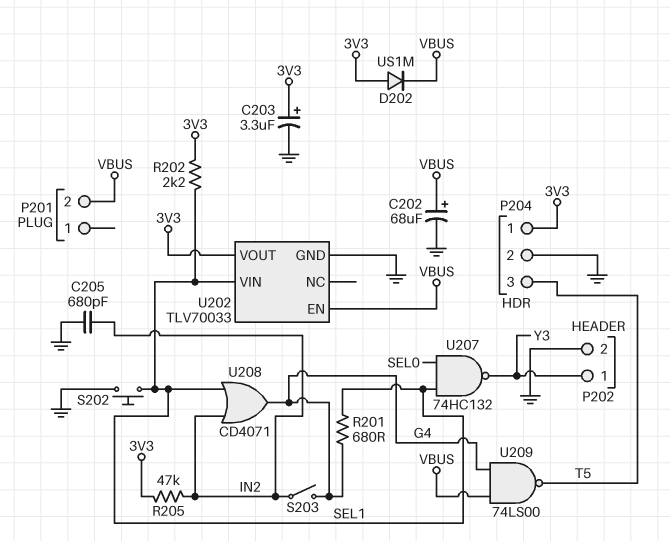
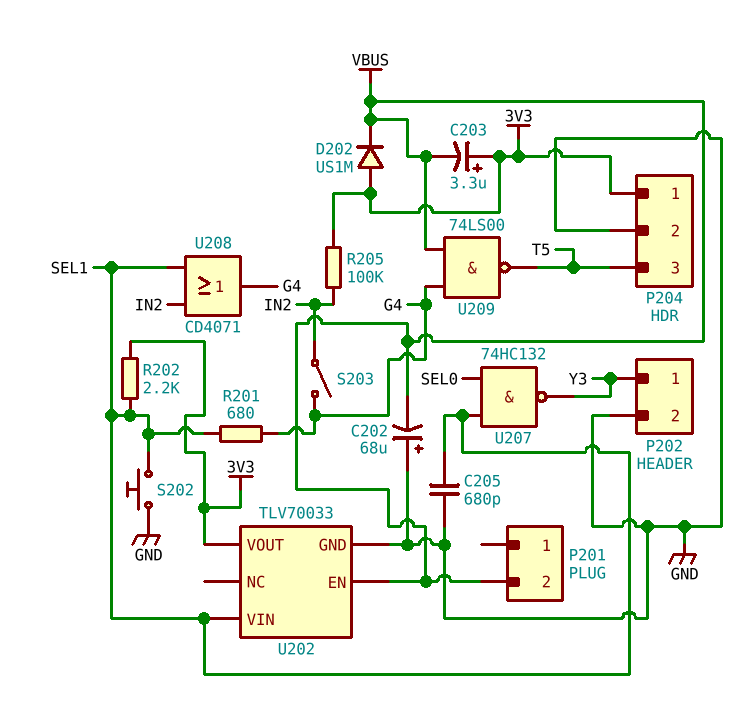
C202: 68uF (plus VBUS, minus GND) -> 68uF (plus GND, minus VBUS)
C203: 3.3uF (plus 3V3, minus GND) -> 3.3uF (plus 3V3, minus VBUS)
C205: 680pF (GND, IN2) -> 680pF (GND, SEL1)
R205: 47k (3V3, IN2) -> 100k (3V3, IN2)

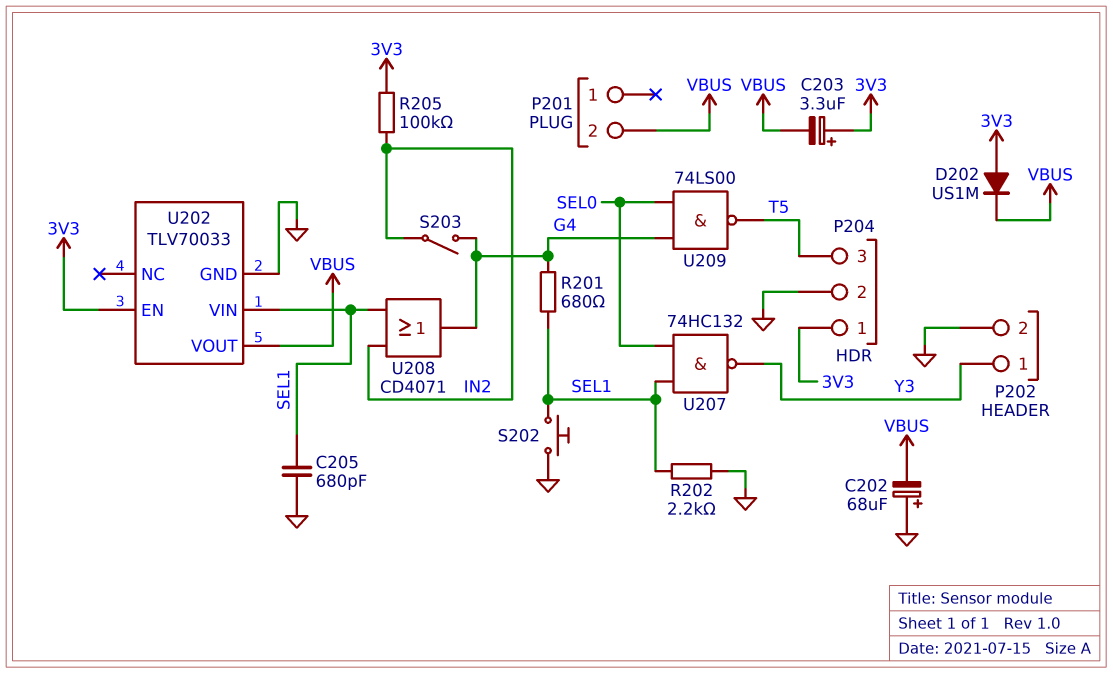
R202: 2.2k (3V3, SEL1) -> 2.2k (GND, SEL1)
U202 pin EN: VBUS -> 3V3
U202 pin VOUT: 3V3 -> VBUS
U209: NAND 74LS00 (in G4, in VBUS, out T5) -> NAND 74LS00 (in G4, in SEL0, out T5)

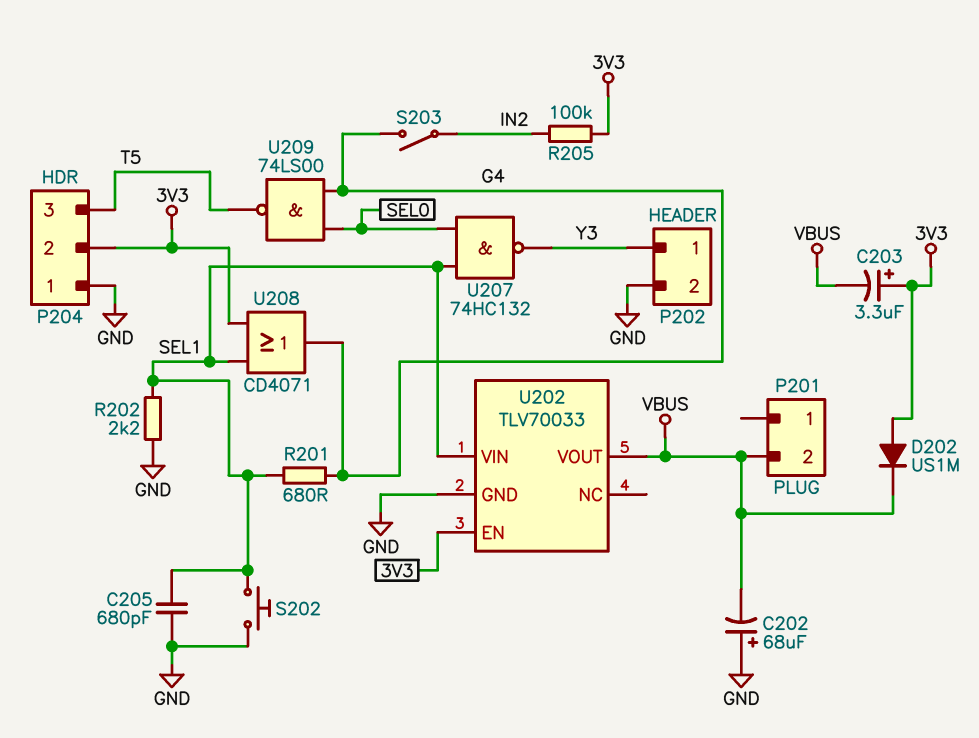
P204 pin 1: 3V3 -> GND
P204 pin 2: GND -> 3V3
U208: OR CD4071 (in IN2, in SEL1, out G4) -> OR CD4071 (in 3V3, in SEL1, out G4)

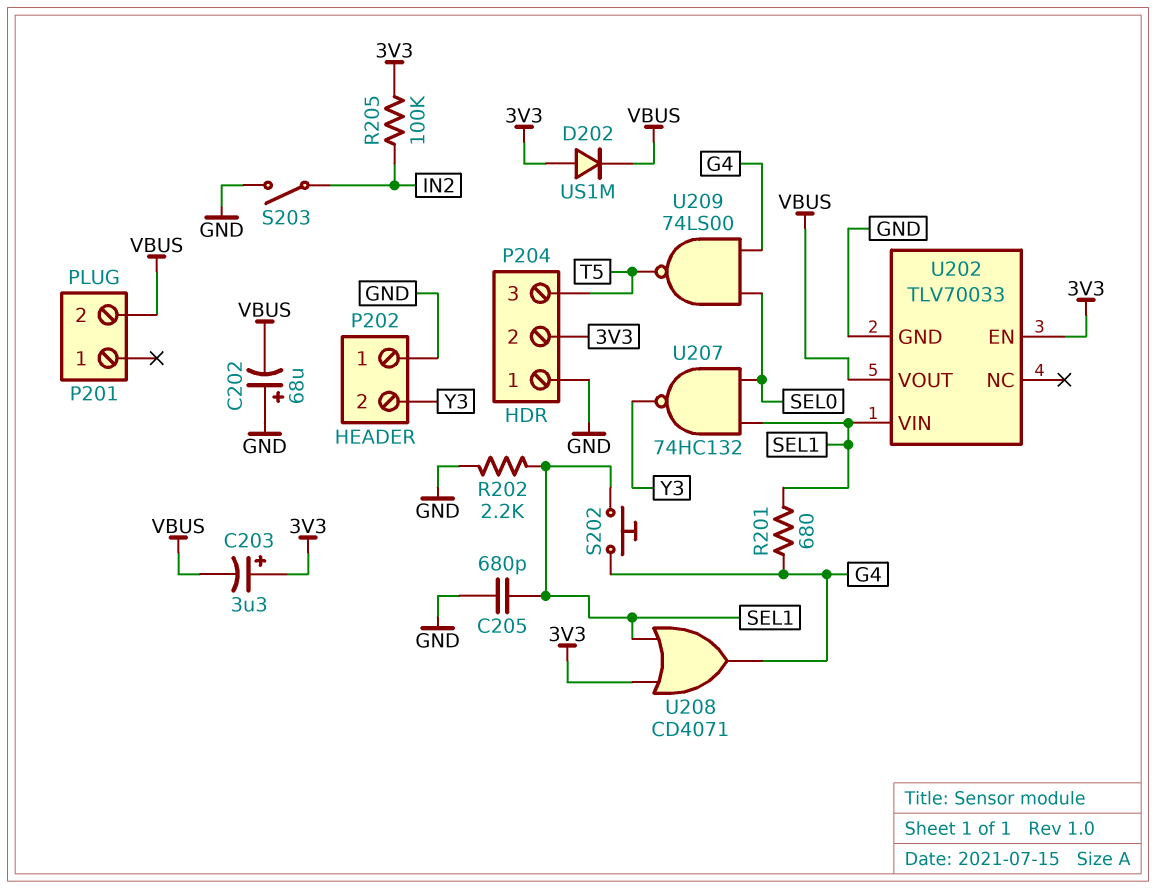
P202 pin 1: Y3 -> GND
P202 pin 2: GND -> Y3
S202: button (GND, SEL1) -> button (G4, SEL1)
S203: switch (G4, IN2) -> switch (GND, IN2)

